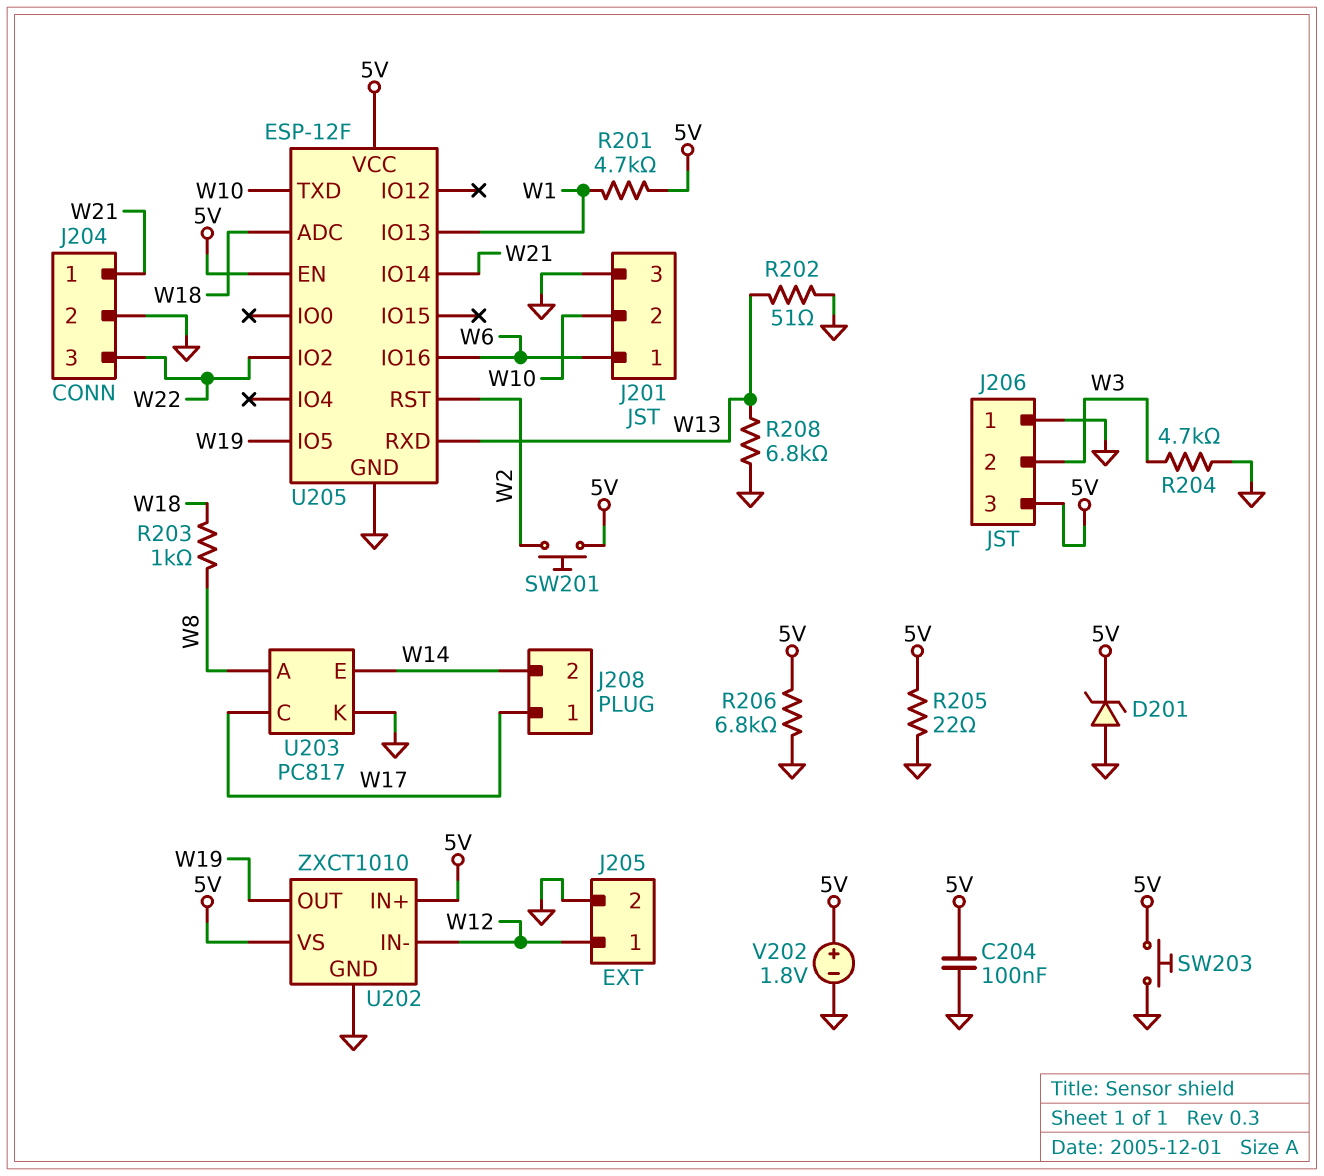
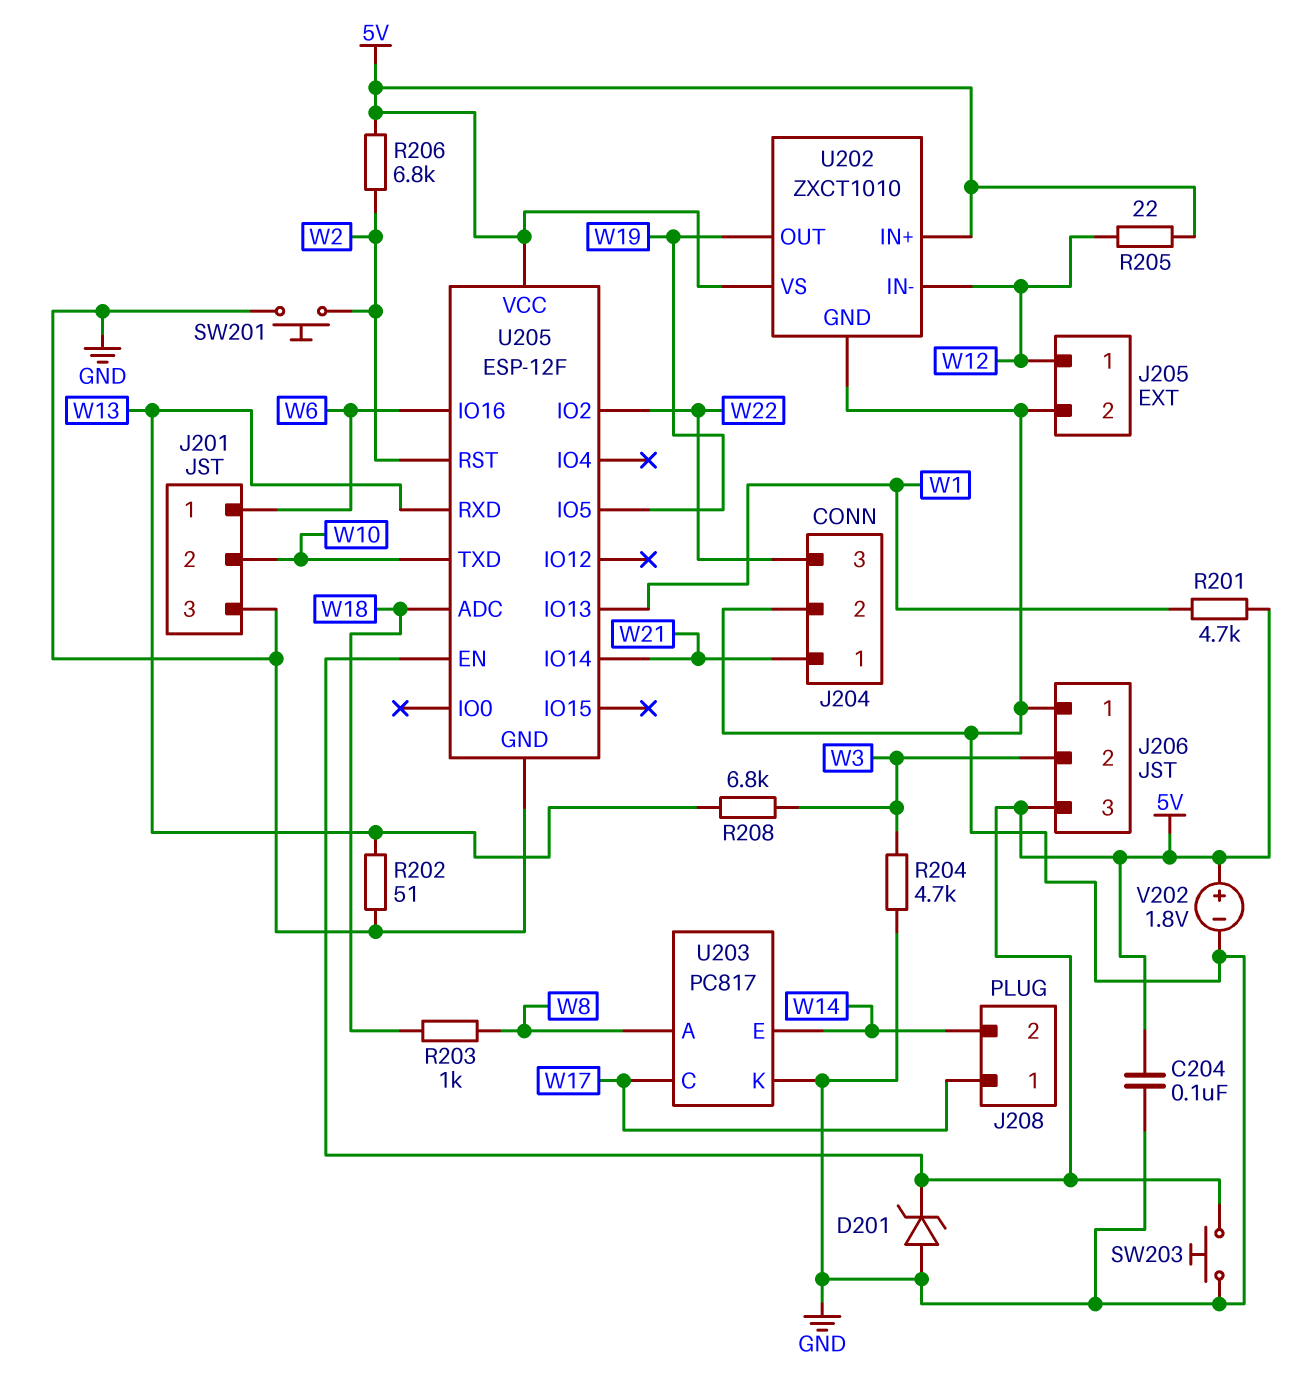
R205: 22 (5V, GND) -> 22 (5V, W12)
R206: 6.8k (5V, GND) -> 6.8k (5V, W2)
R208: 6.8k (GND, W13) -> 6.8k (W3, W13)
SW201: button (5V, W2) -> button (GND, W2)

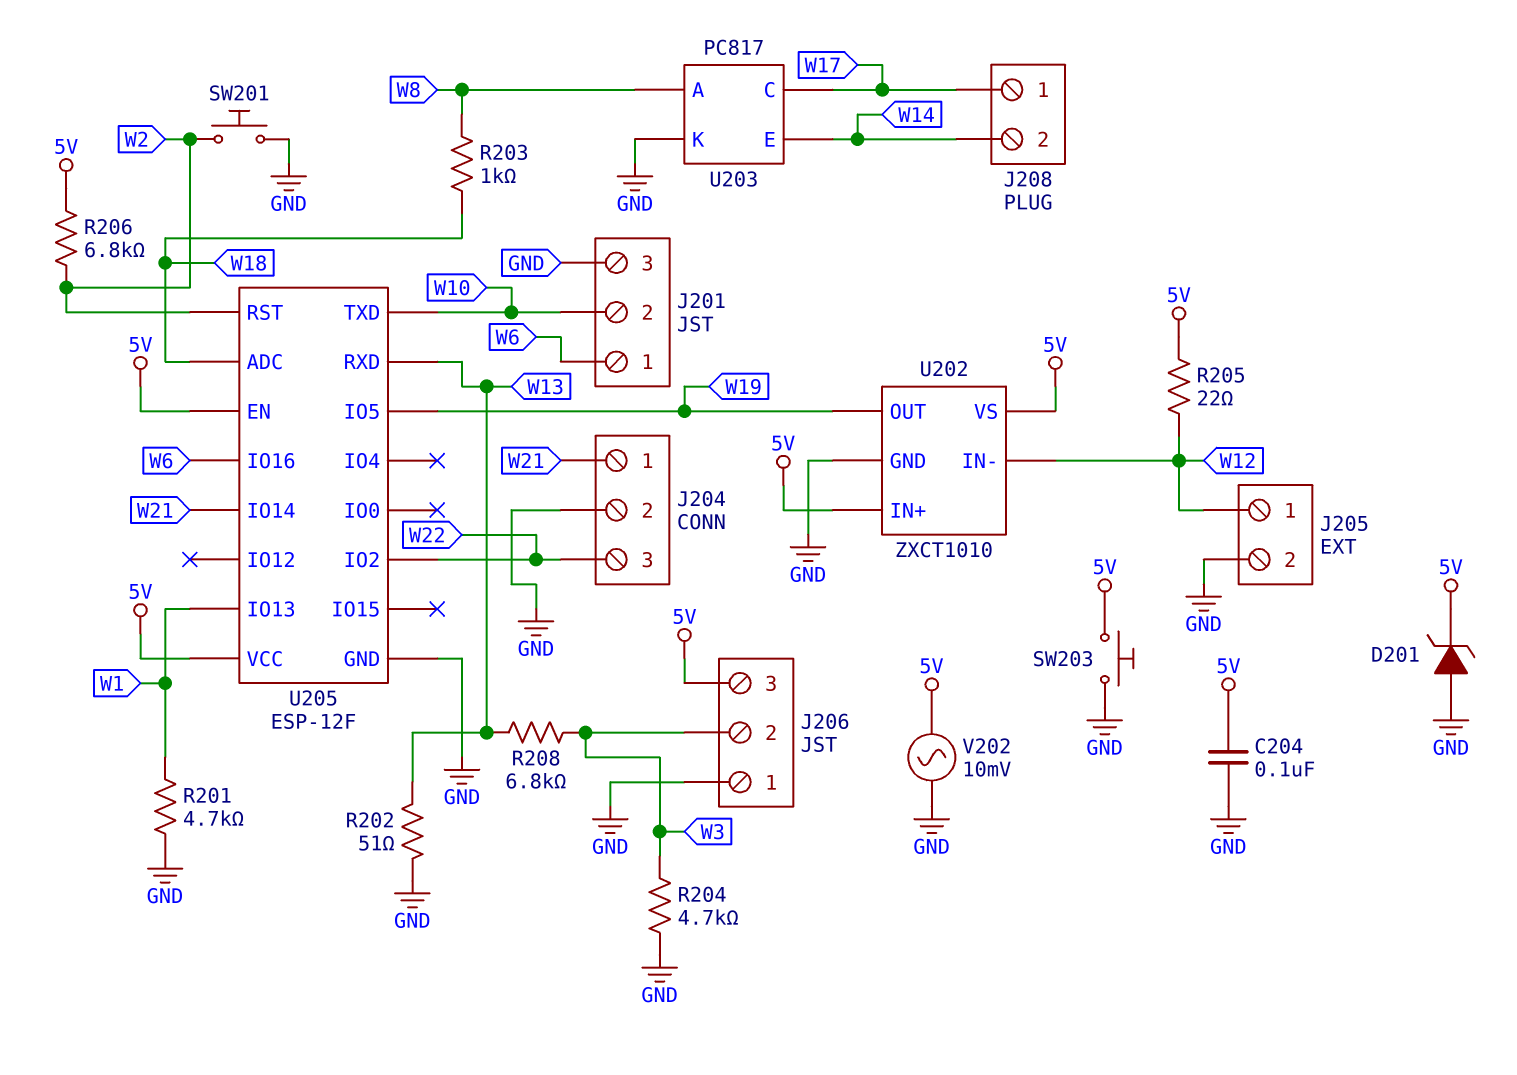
R201: 4.7k (5V, W1) -> 4.7k (GND, W1)
V202: 1.8V (plus 5V, minus GND) -> AC 10mV (5V, GND)

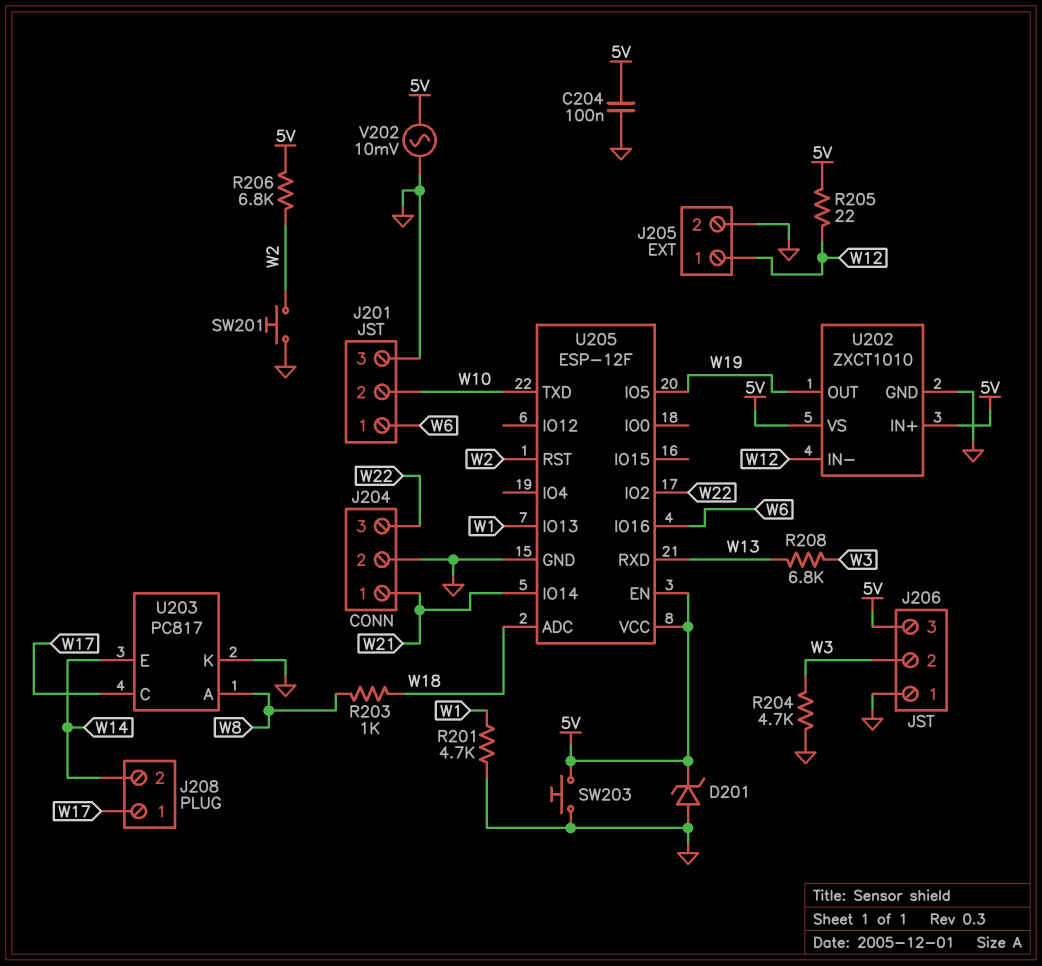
R202: 51 (GND, W13) -> none

